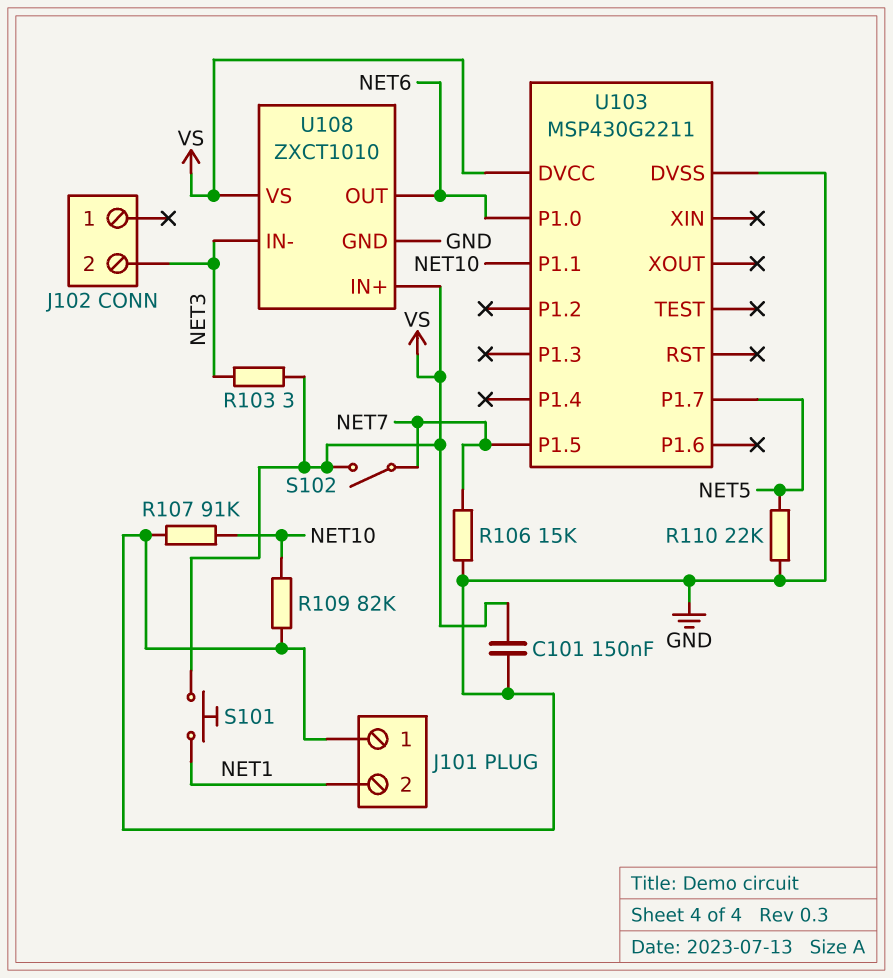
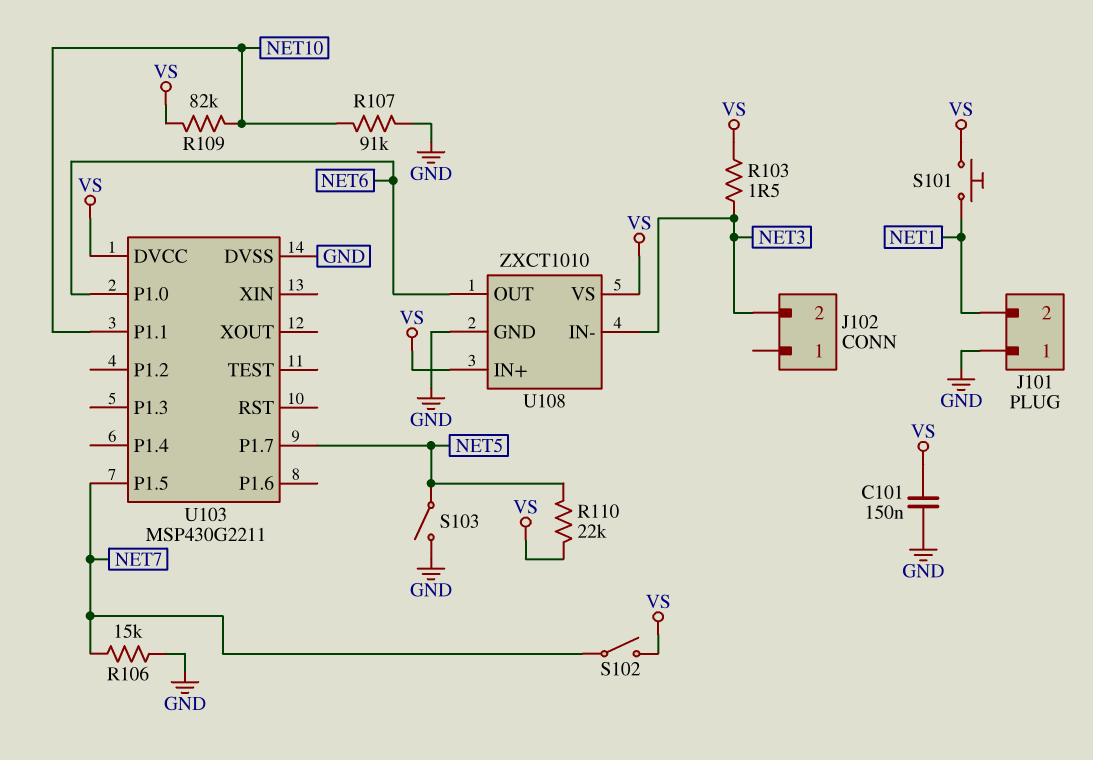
R103: 3 (NET3, VS) -> 1.5 (NET3, VS)
R109: 82k (GND, NET10) -> 82k (NET10, VS)
R110: 22k (GND, NET5) -> 22k (NET5, VS)
S103: none -> switch (GND, NET5)

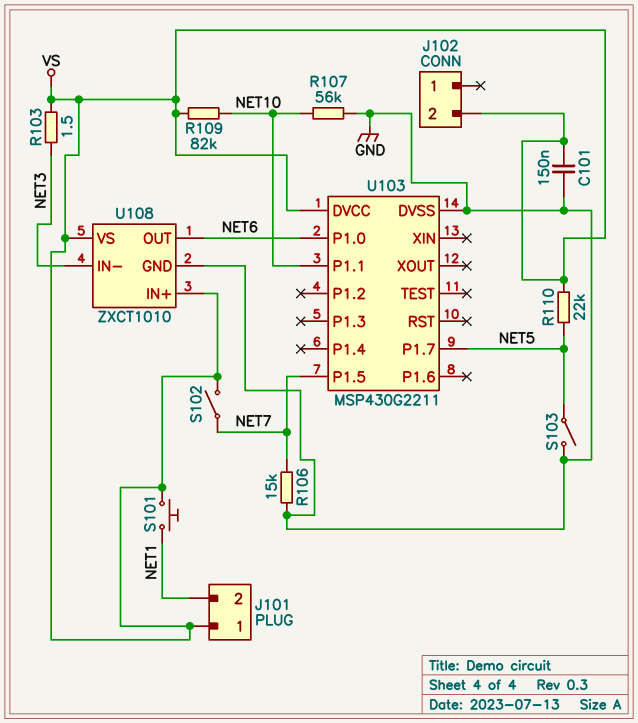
J101 pin 1: GND -> VS
J102 pin 2: NET3 -> VS
R107: 91k (GND, NET10) -> 56k (GND, NET10)

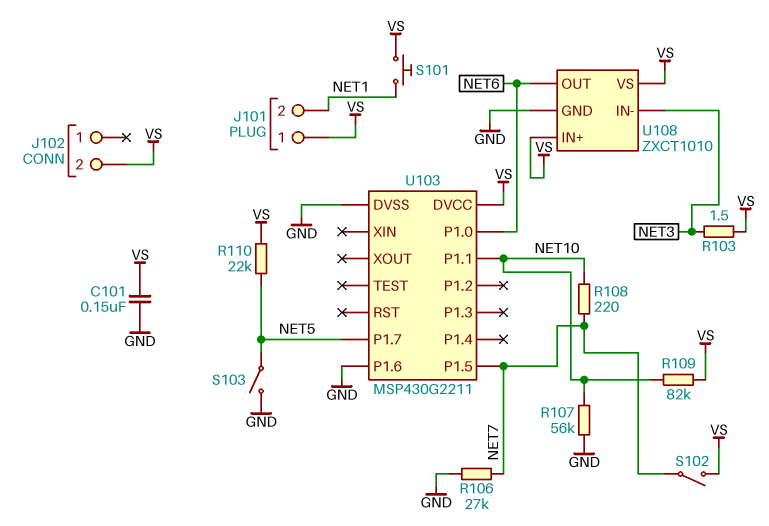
R106: 15k (GND, NET7) -> 27k (GND, NET7)
R108: none -> 220 (NET7, NET10)
U103 pin P1.6: none -> GND

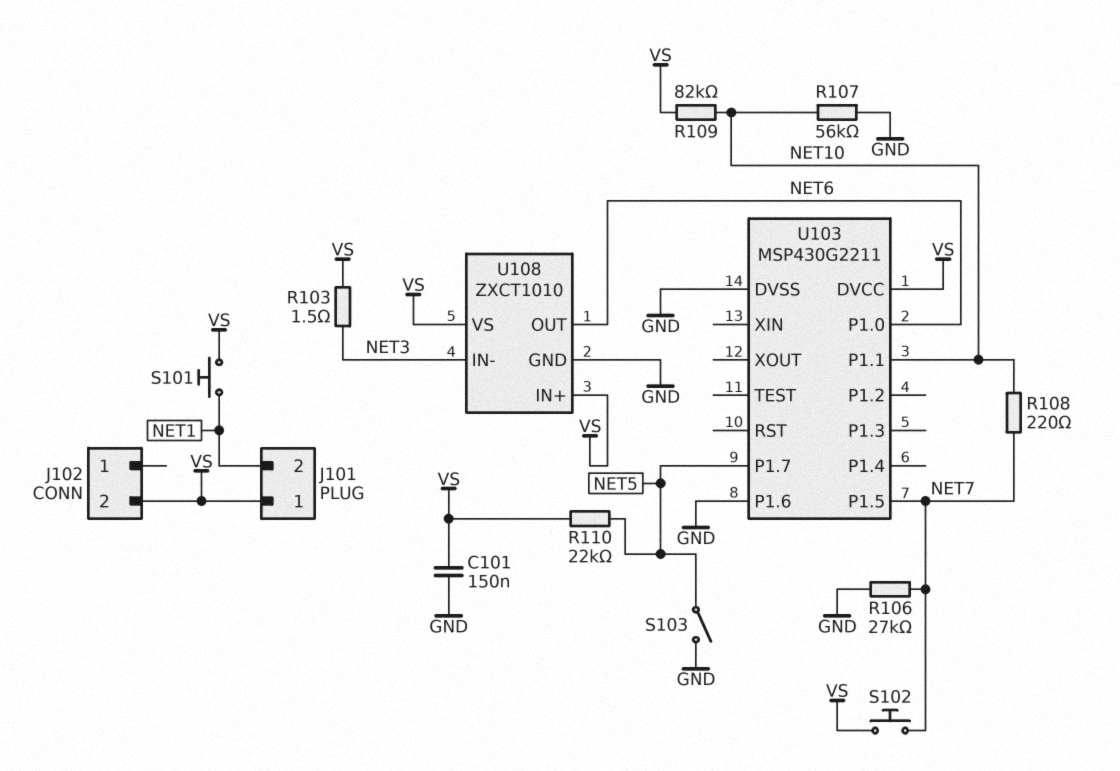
S102: switch (NET7, VS) -> button (NET7, VS)

